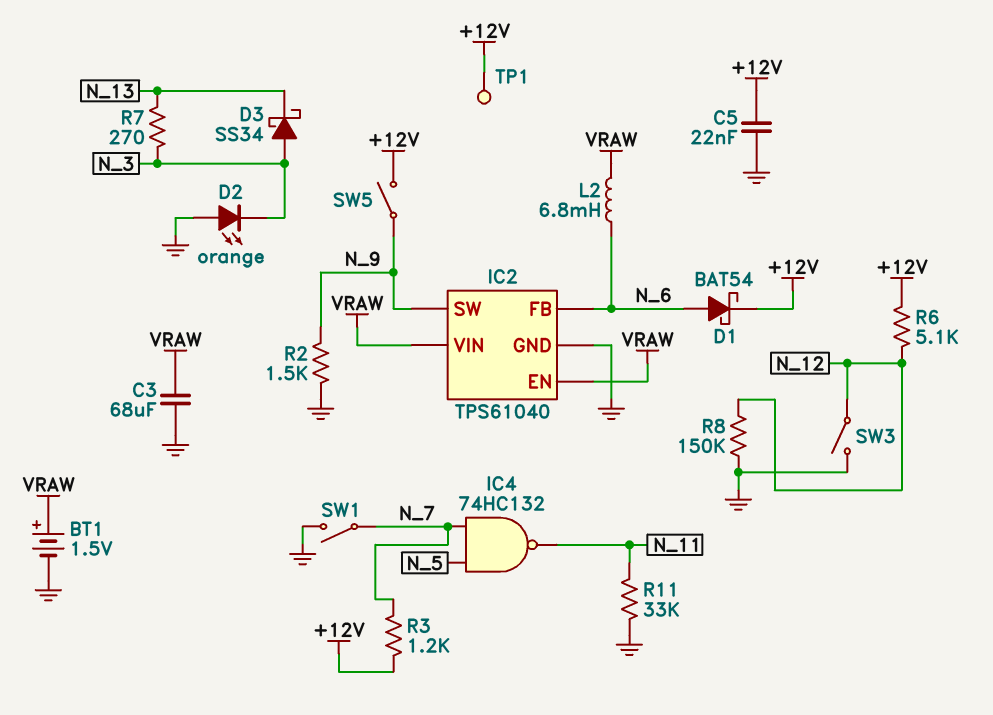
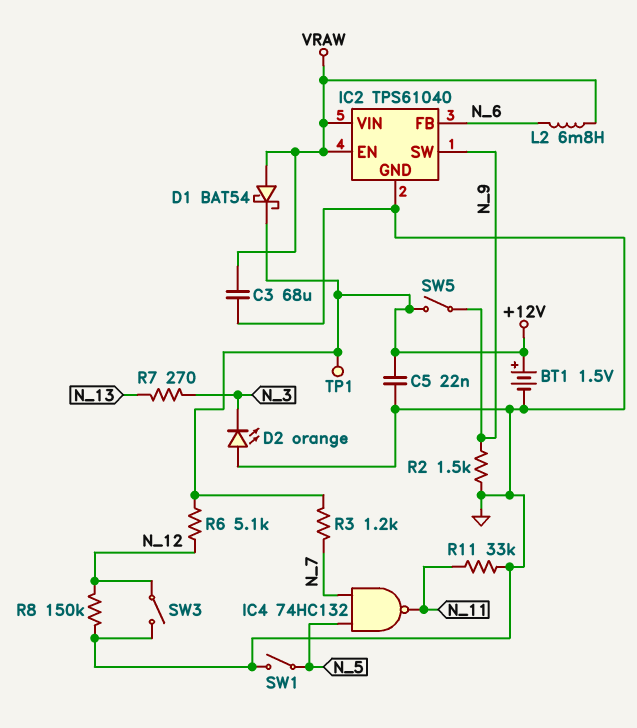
BT1: 1.5V (plus VRAW, minus GND) -> 1.5V (plus +12V, minus GND)
D1: schottky BAT54 (A N_6, K +12V) -> schottky BAT54 (A VRAW, K +12V)
D3: schottky SS34 (A N_3, K N_13) -> none
SW1: switch (GND, N_7) -> switch (GND, N_5)

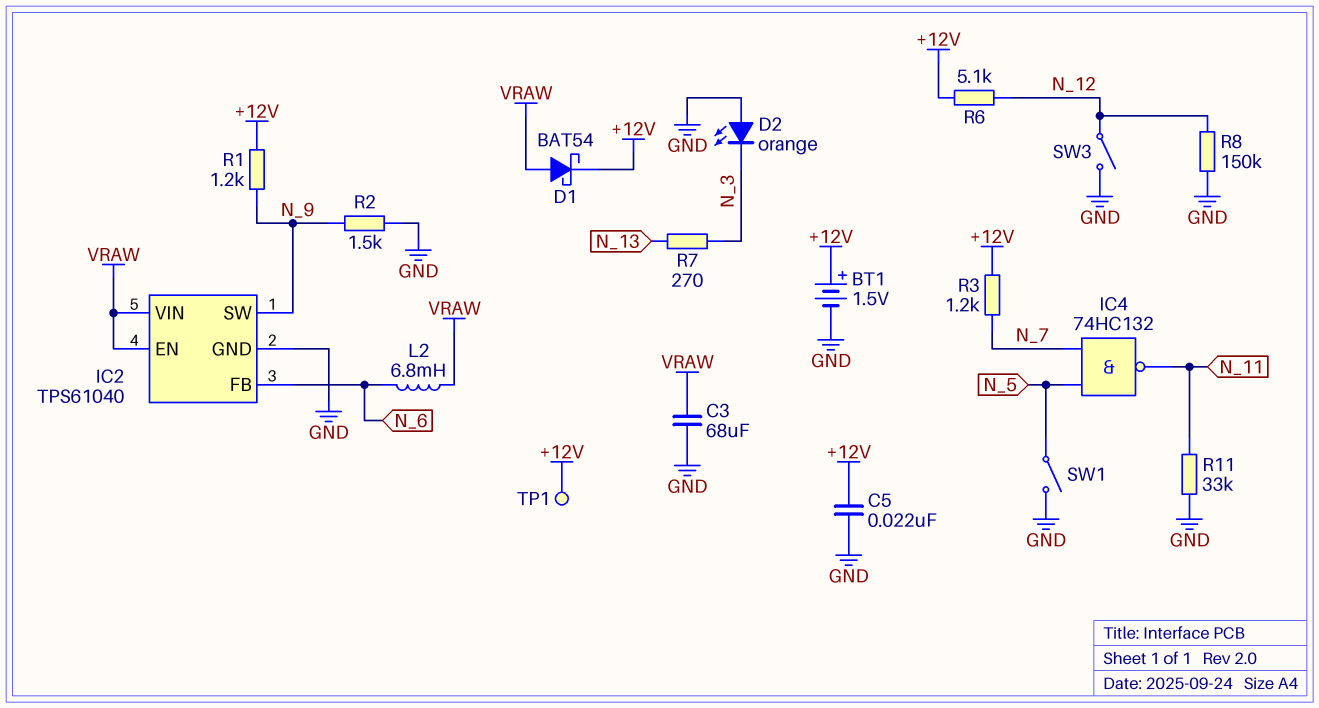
R1: none -> 1.2k (+12V, N_9)
SW5: switch (+12V, N_9) -> none

